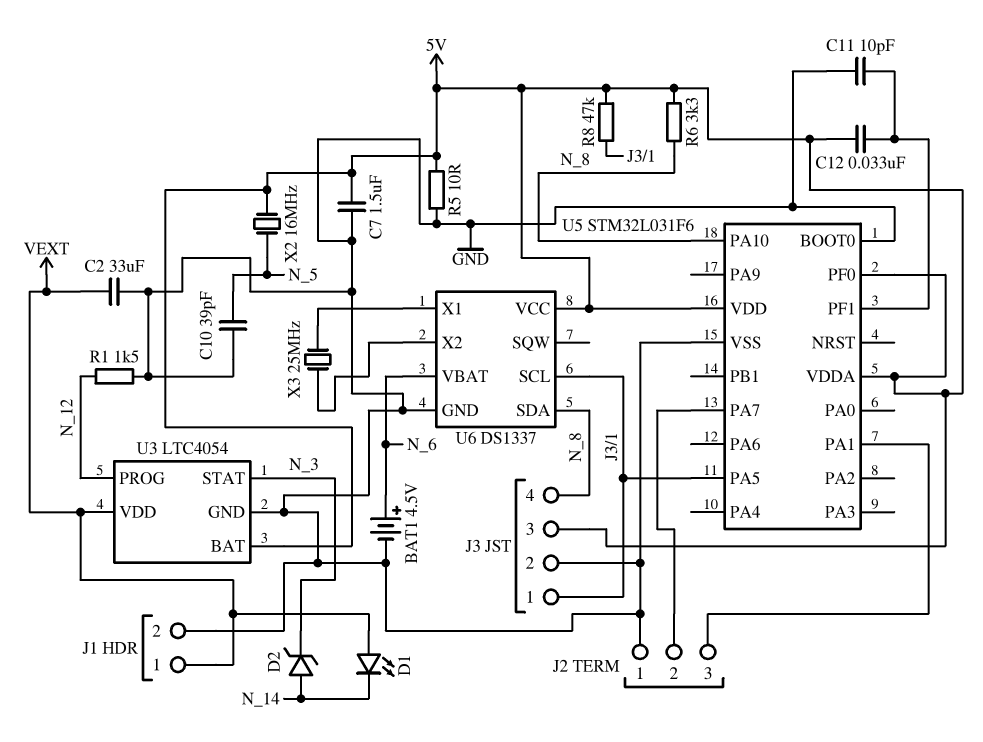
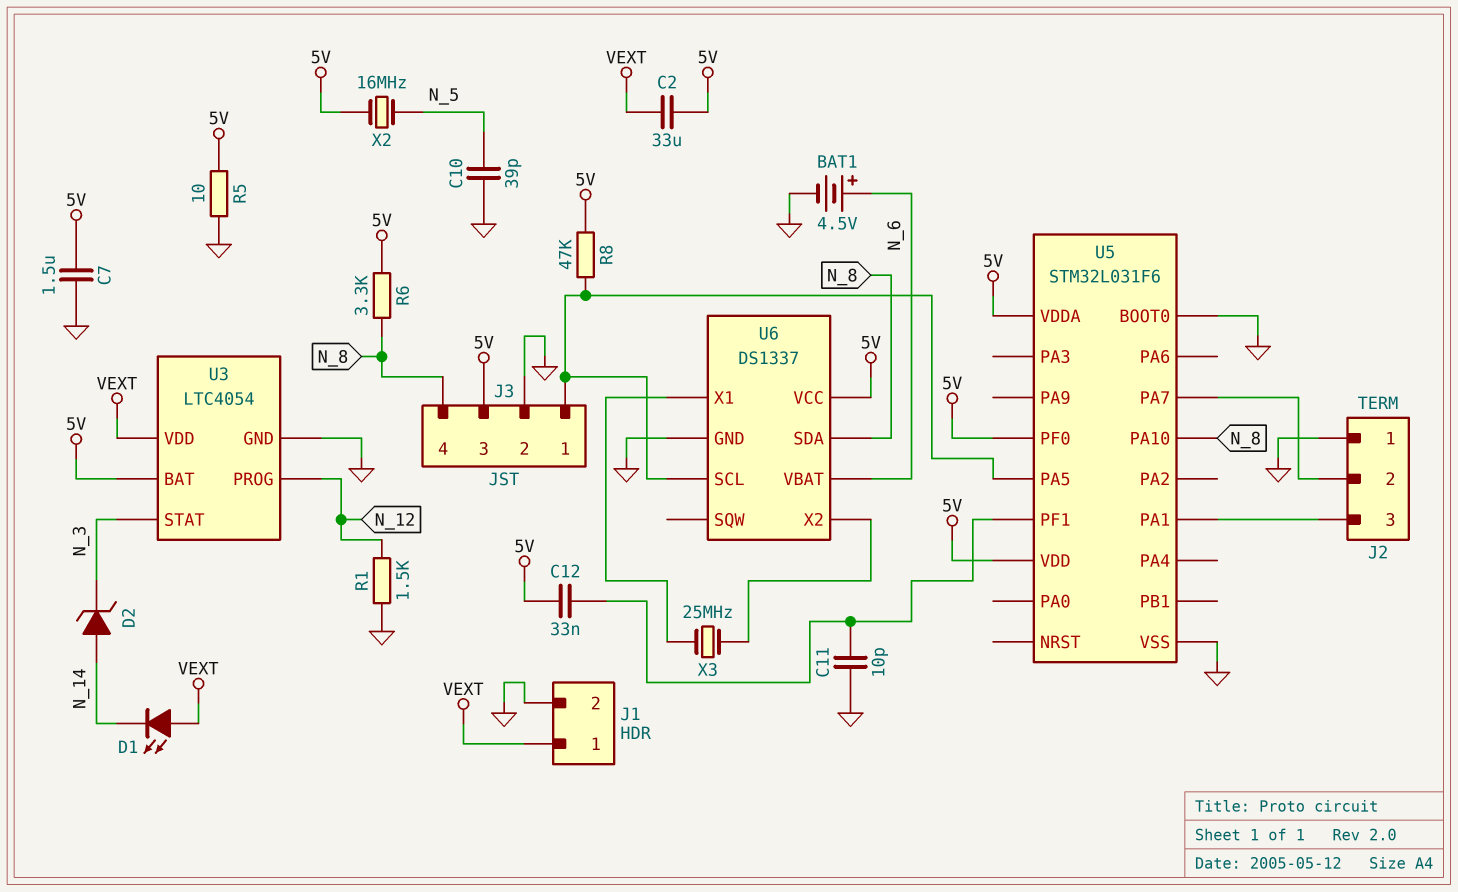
C2: 33uF (GND, VEXT) -> 33uF (5V, VEXT)

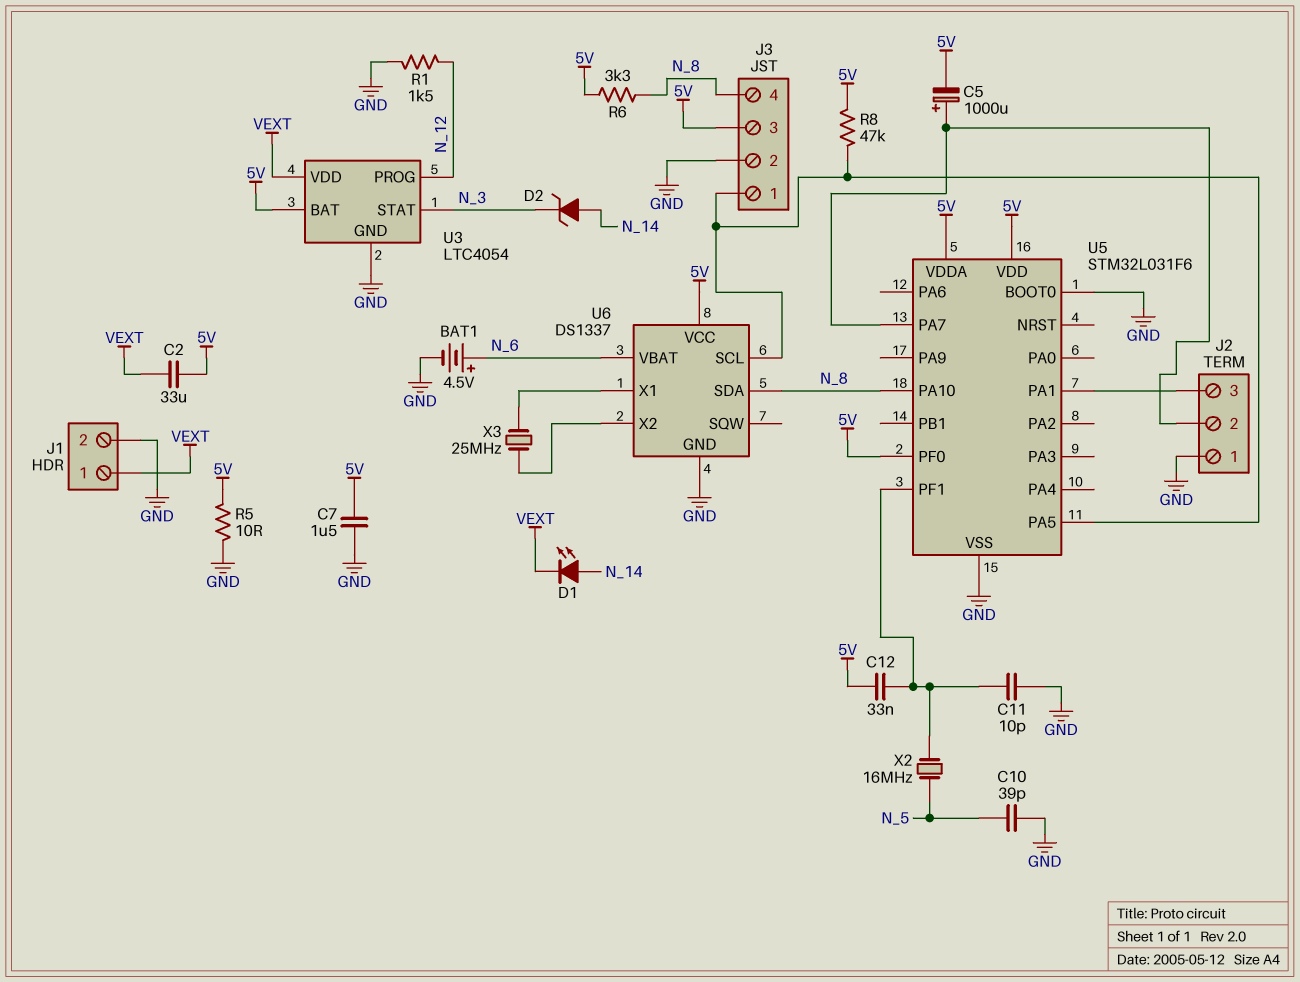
C5: none -> 1000uF (plus J2/2, minus 5V)
D1: LED (A VEXT, K N_14) -> LED (A N_14, K VEXT)
X2: 16MHz (5V, N_5) -> 16MHz (N_5, U5/PF1)

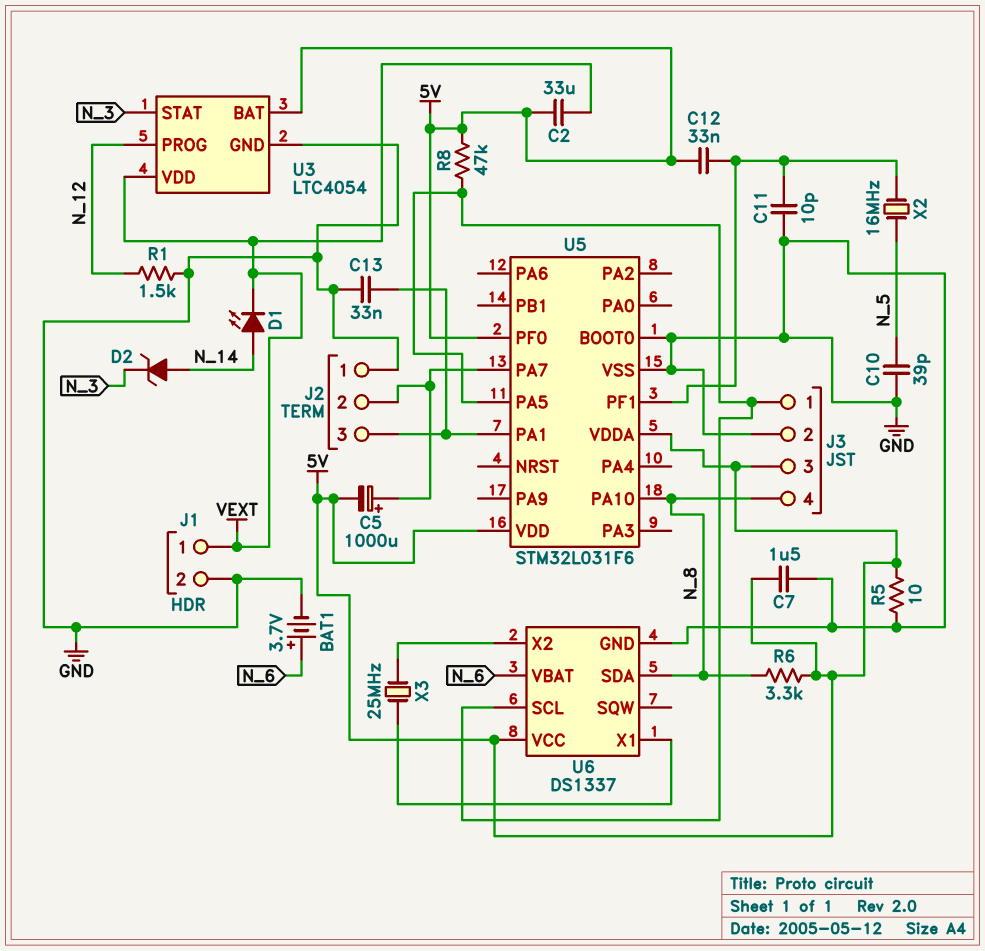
BAT1: 4.5V (plus N_6, minus GND) -> 3.7V (plus N_6, minus GND)
C13: none -> 33nF (GND, J2/3)

